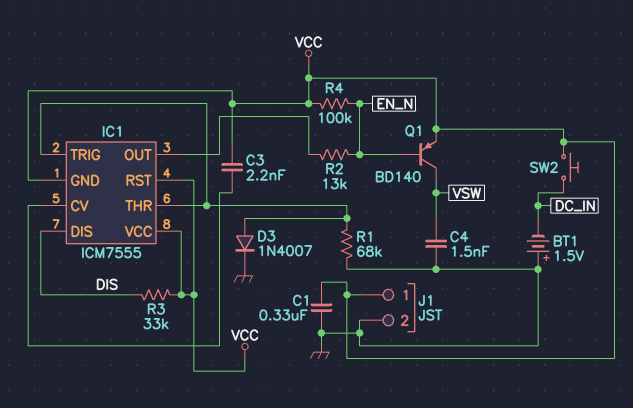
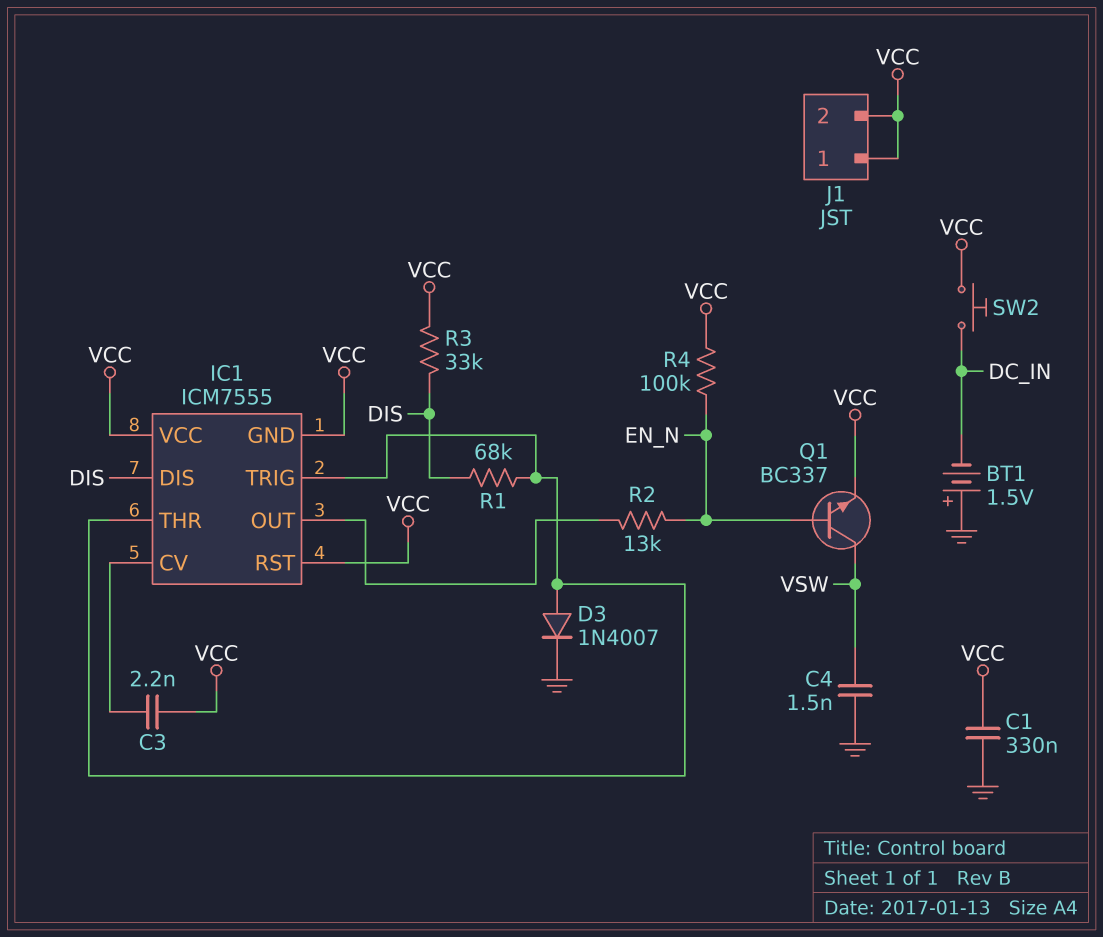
J1 pin 2: GND -> VCC
Q1: PNP BD140 (B EN_N, C VSW, E VCC) -> NPN BC337 (B EN_N, C VSW, E VCC)
R1: 68k (GND, IC1/THR) -> 68k (DIS, IC1/THR)

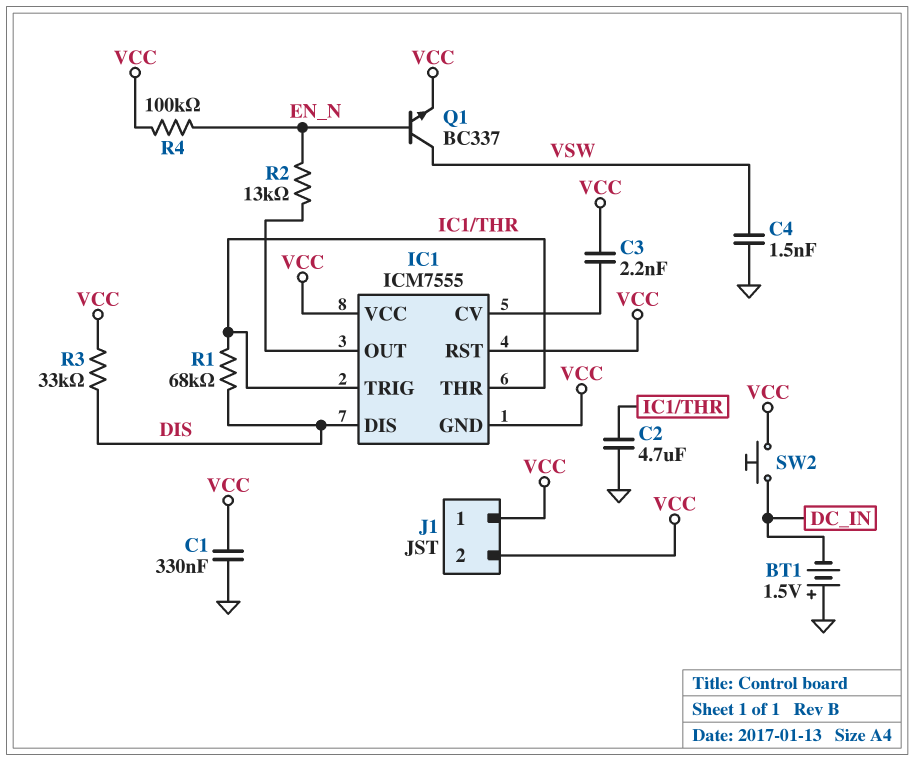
C2: none -> 4.7uF (GND, IC1/THR)
D3: diode 1N4007 (A IC1/THR, K GND) -> none

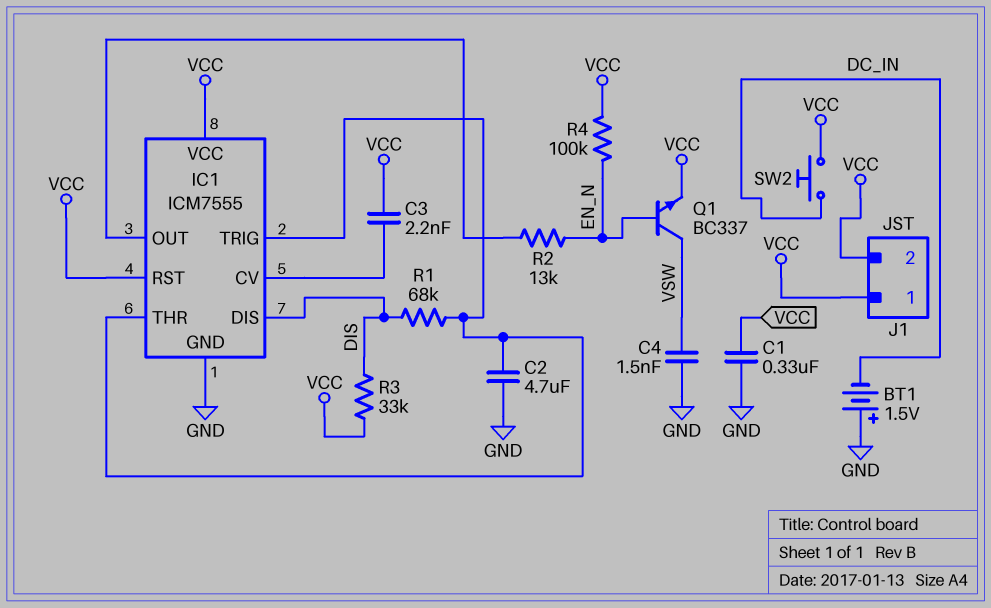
IC1 pin GND: VCC -> GND

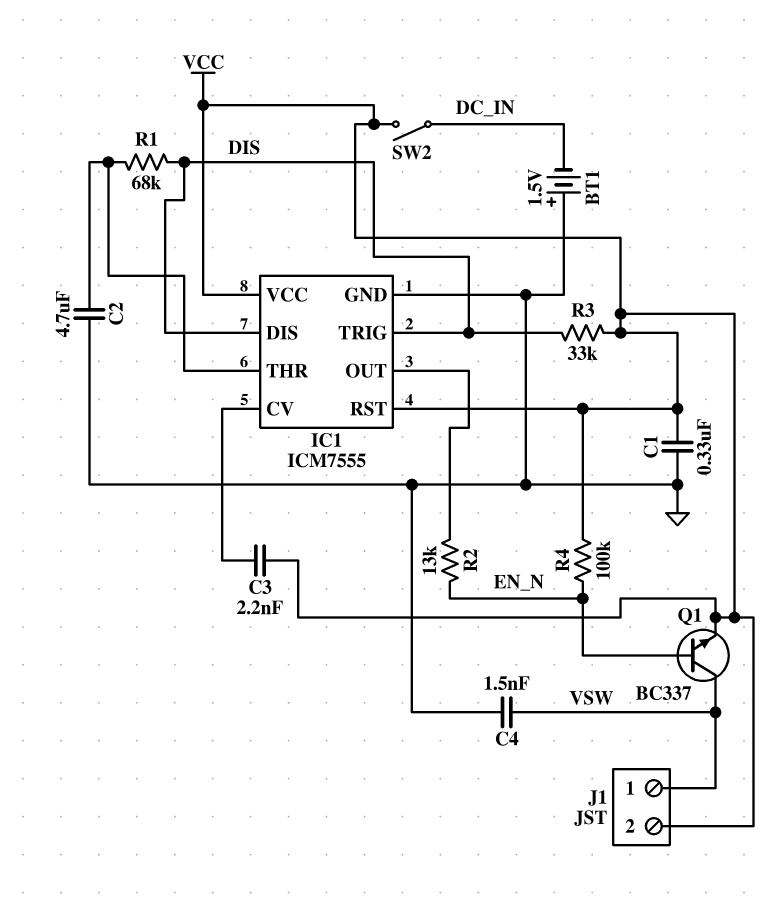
IC1 pin TRIG: IC1/THR -> DIS
J1 pin 1: VCC -> VSW
SW2: button (DC_IN, VCC) -> switch (DC_IN, VCC)

